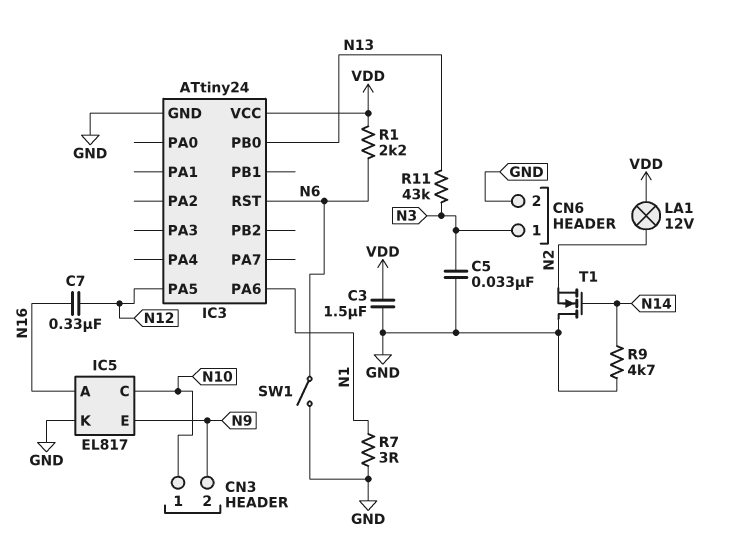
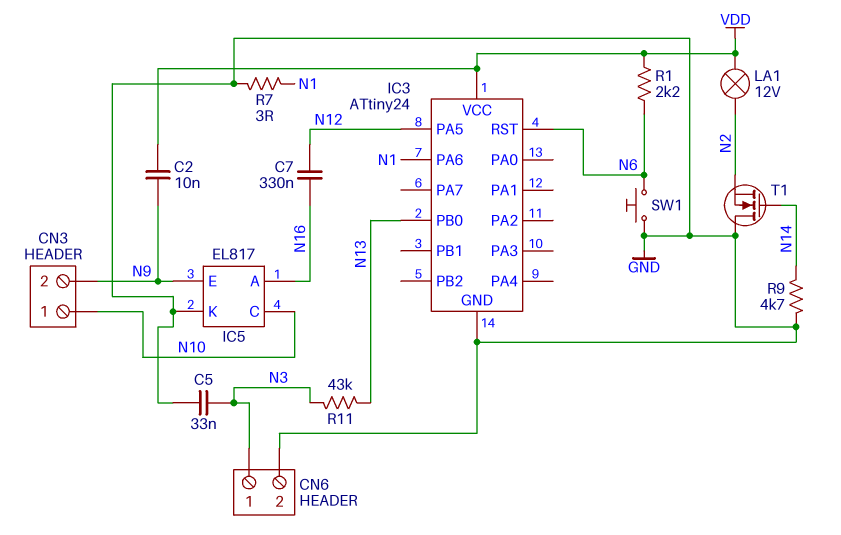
C2: none -> 10nF (N9, VDD)
C3: 1.5uF (GND, VDD) -> none
SW1: switch (GND, N6) -> button (GND, N6)

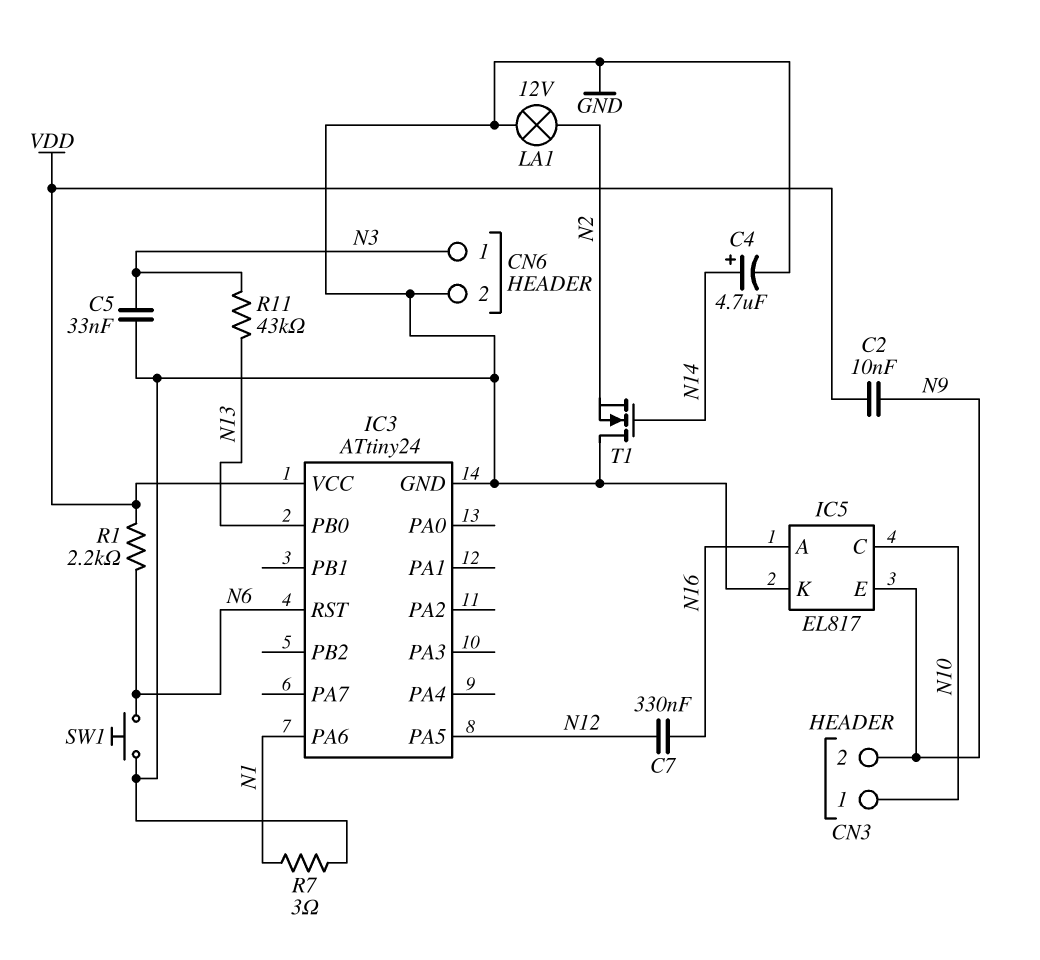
C4: none -> 4.7uF (plus N14, minus GND)
LA1: lamp 12V (N2, VDD) -> lamp 12V (GND, N2)
R9: 4.7k (GND, N14) -> none

